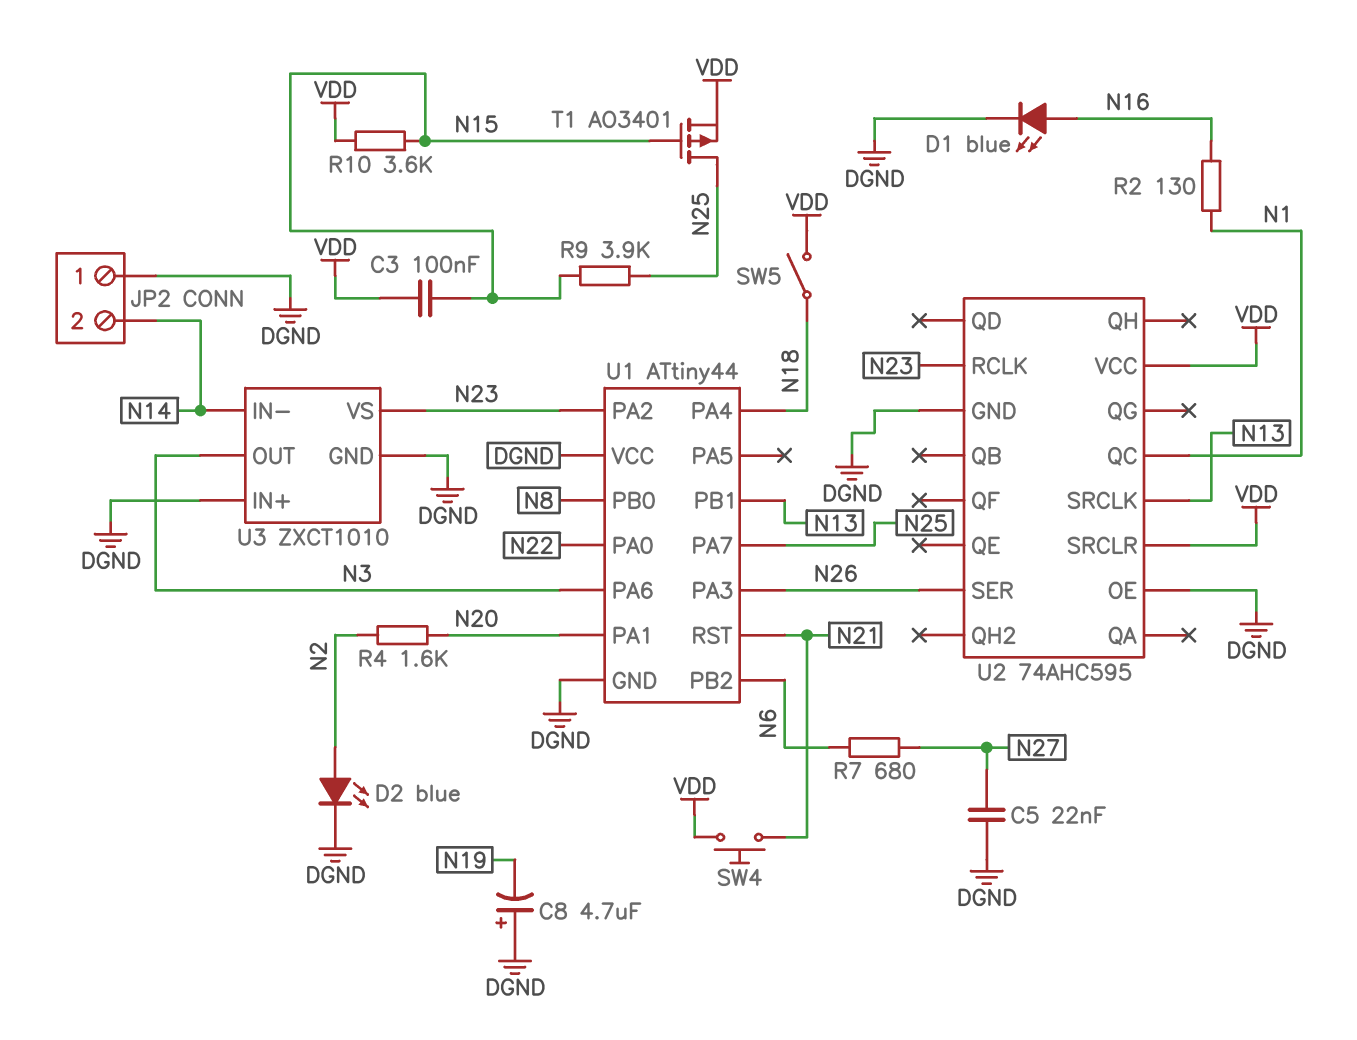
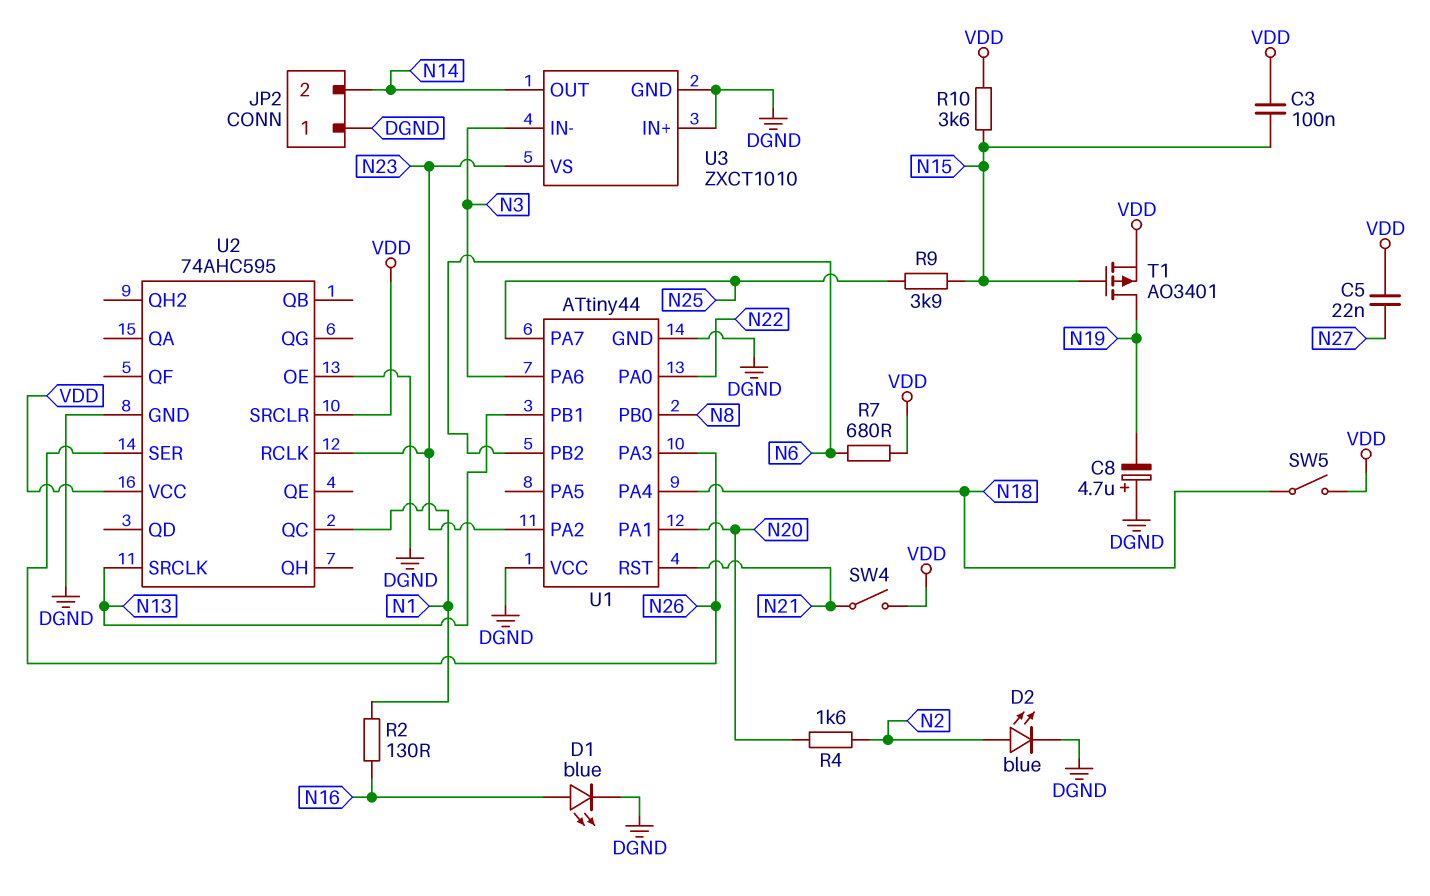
C5: 22nF (DGND, N27) -> 22nF (N27, VDD)
R7: 680 (N6, N27) -> 680 (N6, VDD)
SW4: button (N21, VDD) -> switch (N21, VDD)
T1: PMOS AO3401 (G N15, D N25, S VDD) -> PMOS AO3401 (G N15, D N19, S VDD)
U3 pin IN-: N14 -> N3
U3 pin OUT: N3 -> N14

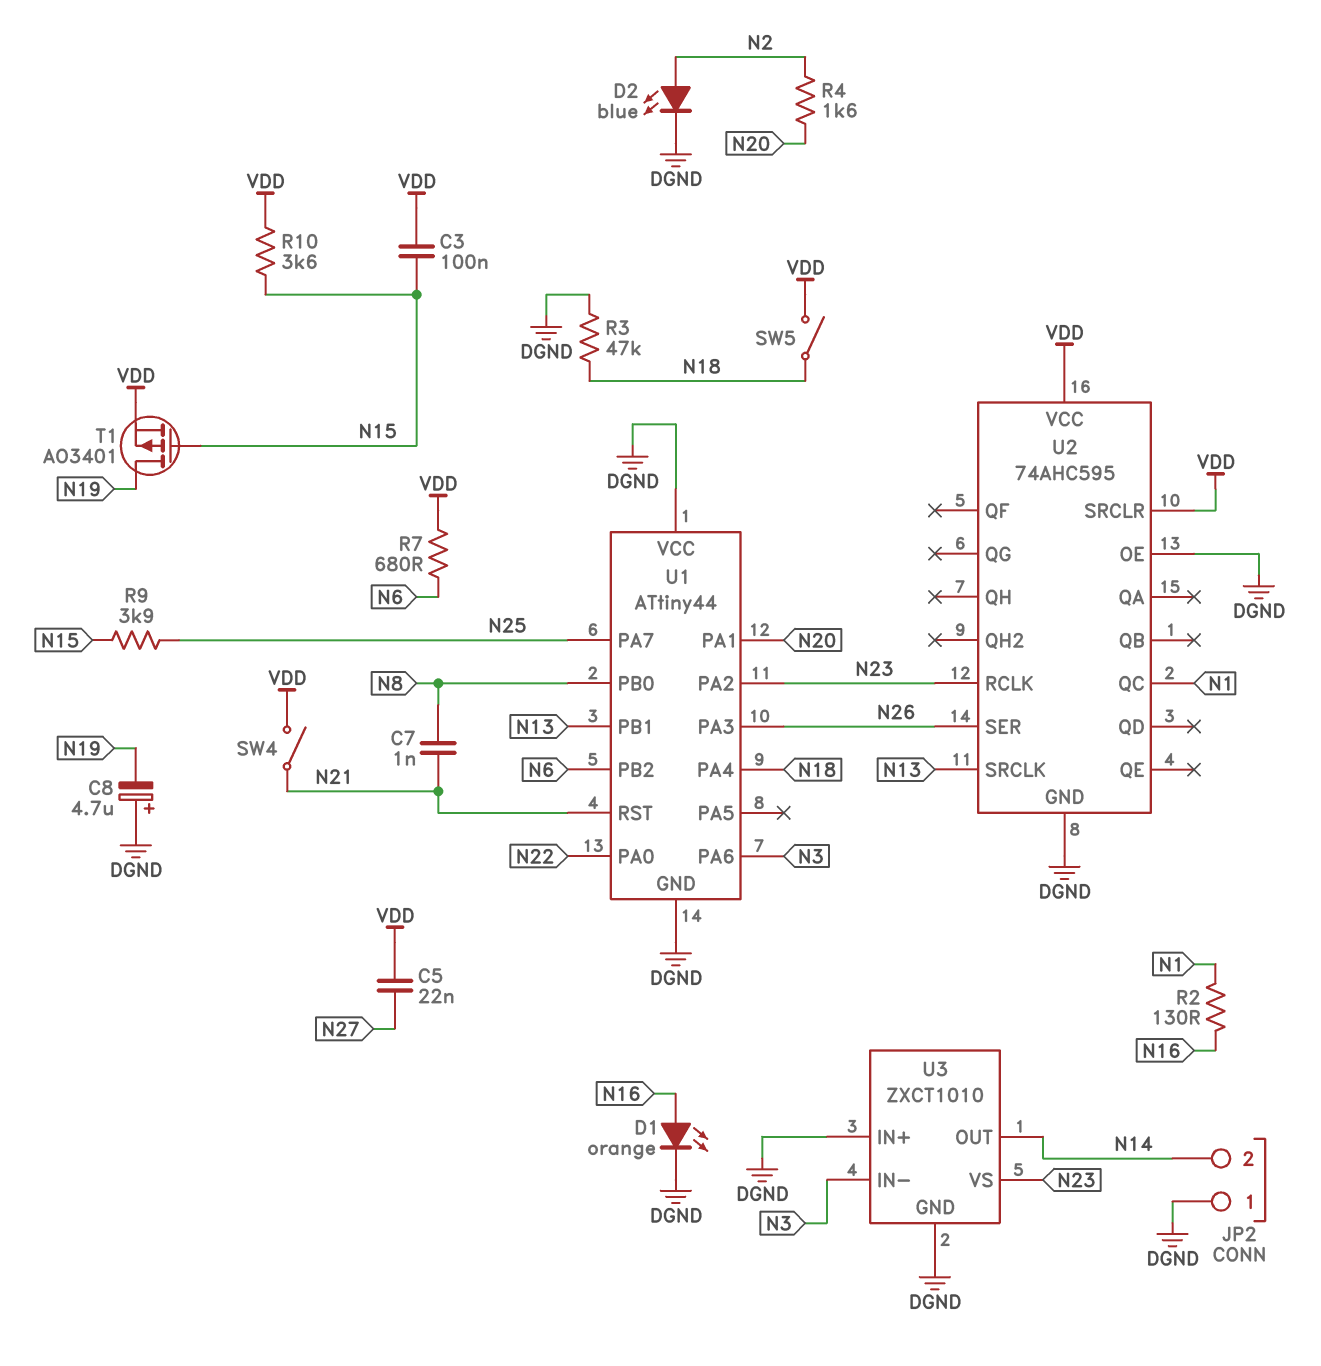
C7: none -> 1nF (N8, N21)
D1: LED blue (A N16, K DGND) -> LED orange (A N16, K DGND)
R3: none -> 47k (DGND, N18)

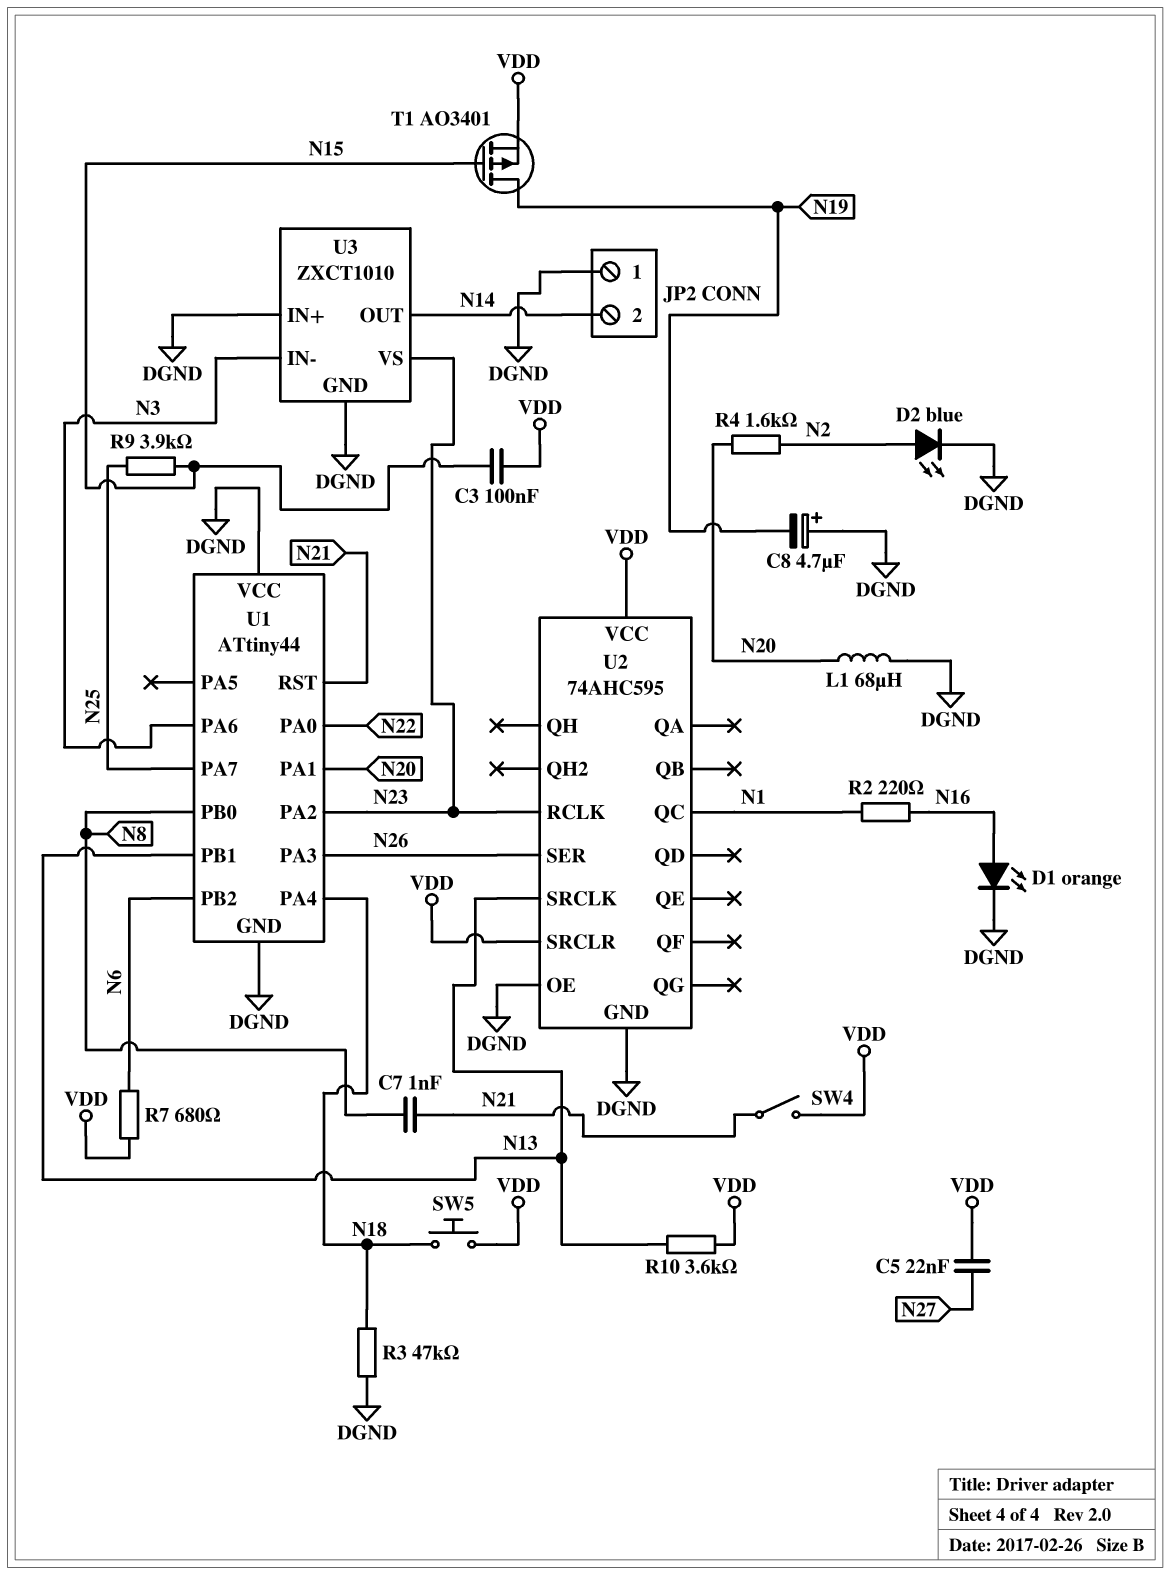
L1: none -> 68uH (DGND, N20)
R2: 130 (N1, N16) -> 220 (N1, N16)
R10: 3.6k (N15, VDD) -> 3.6k (N13, VDD)
SW5: switch (N18, VDD) -> button (N18, VDD)

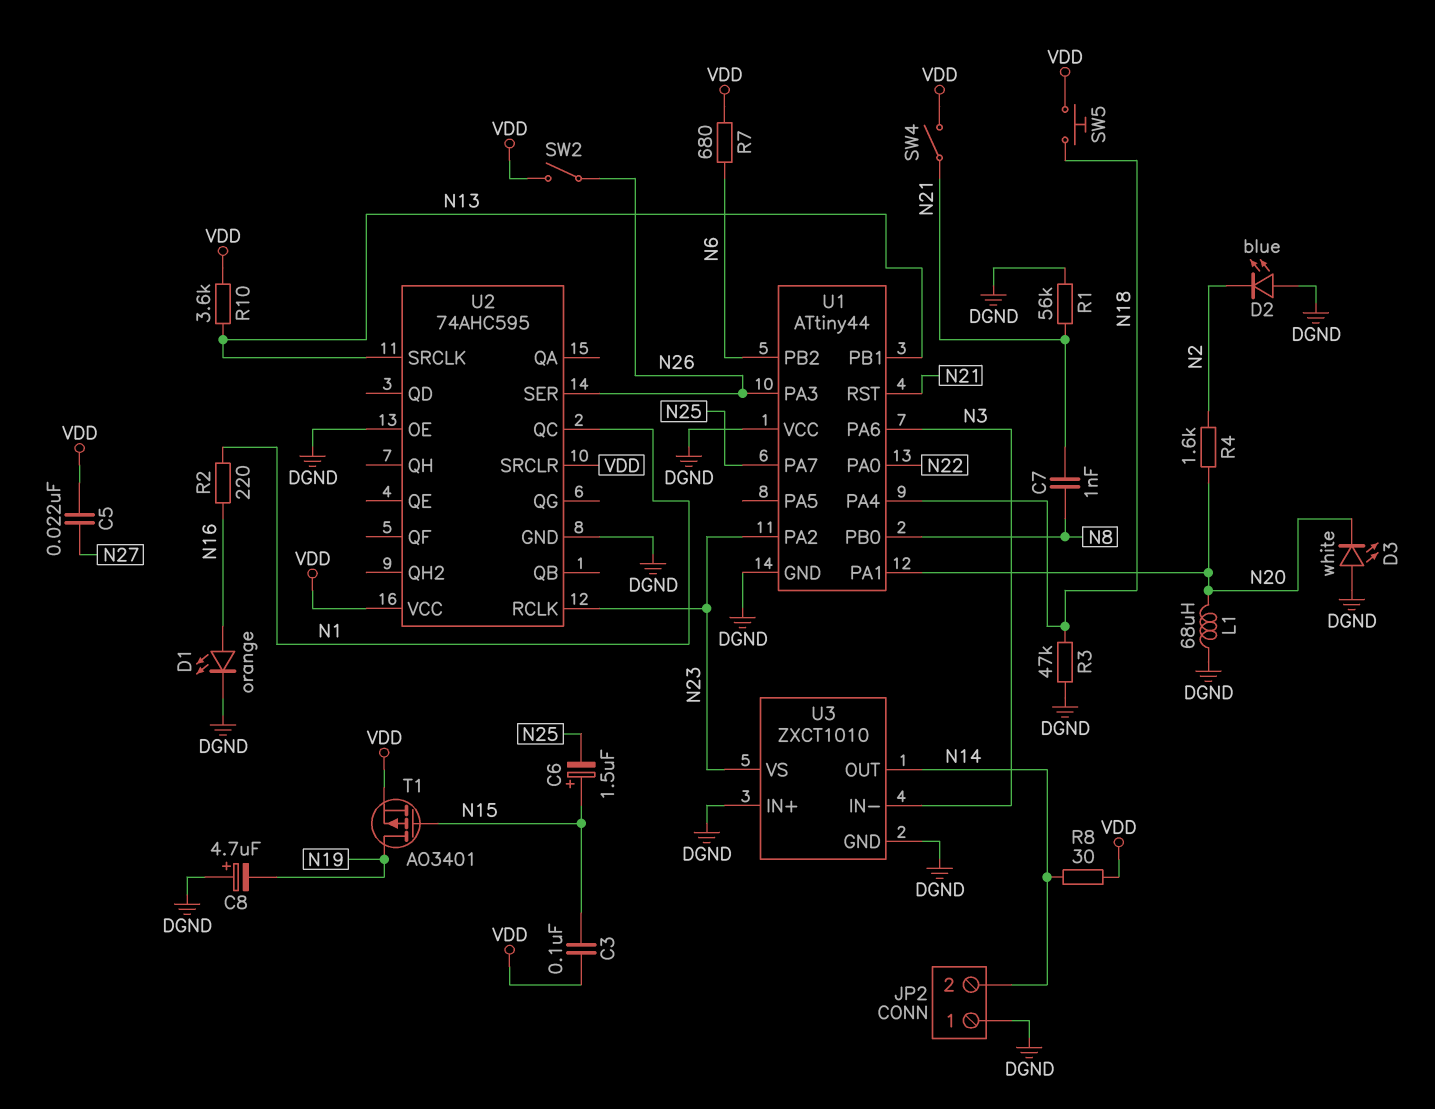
C6: none -> 1.5uF (plus N15, minus N25)
D2: LED blue (A N2, K DGND) -> LED blue (A DGND, K N2)
D3: none -> LED white (A DGND, K N20)
R1: none -> 56k (DGND, N21)
R8: none -> 30 (N14, VDD)
R9: 3.9k (N15, N25) -> none
SW2: none -> switch (N26, VDD)

